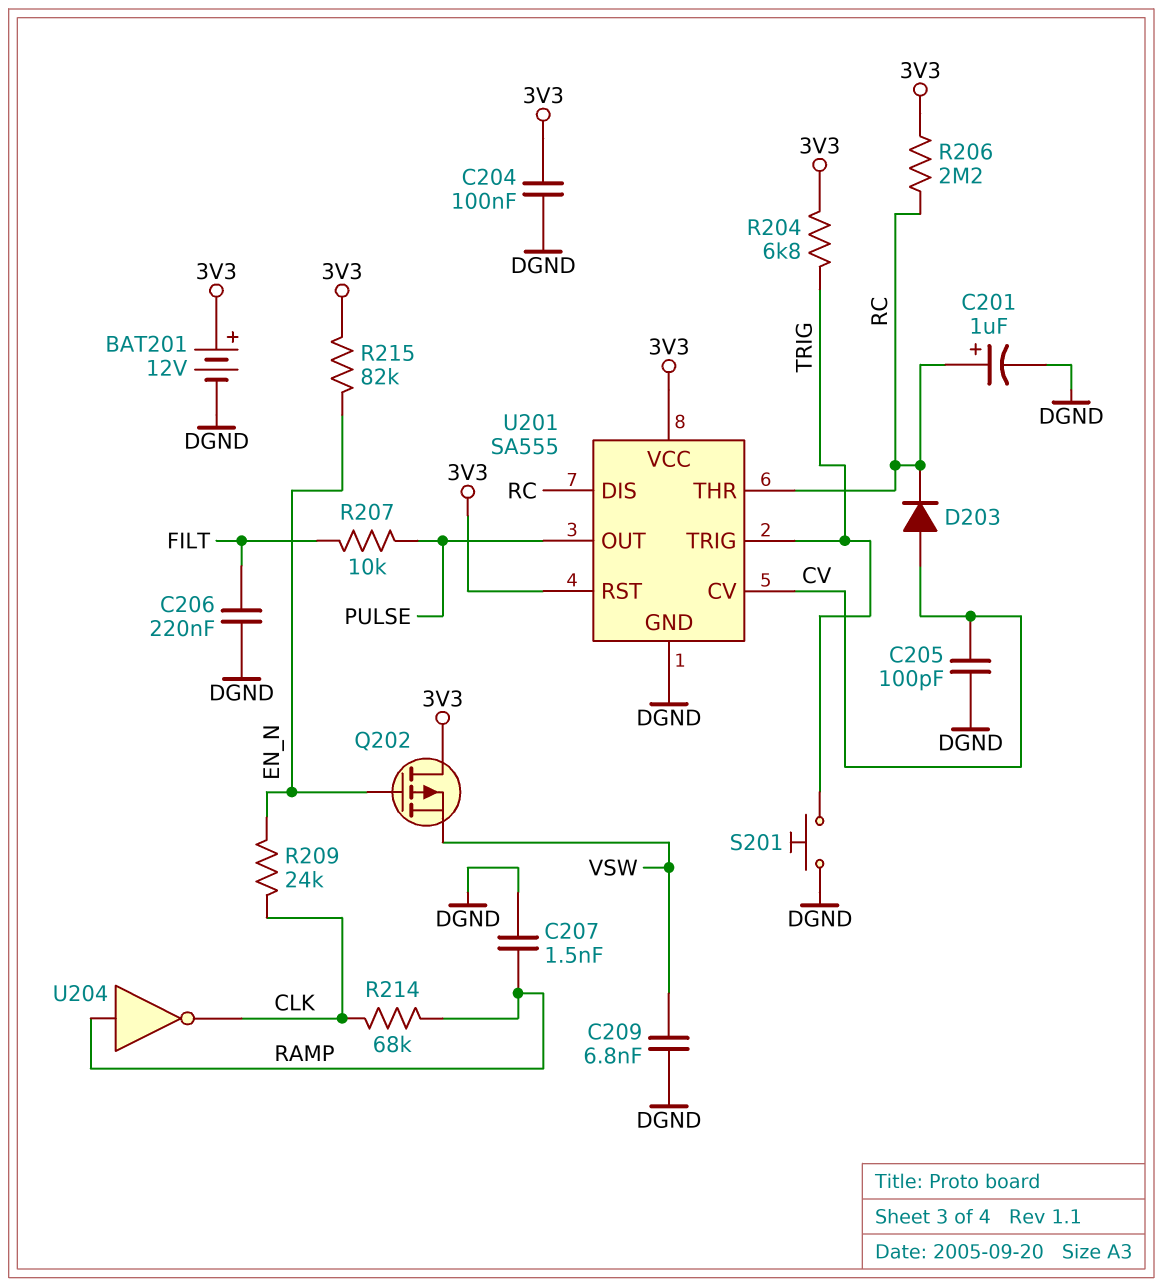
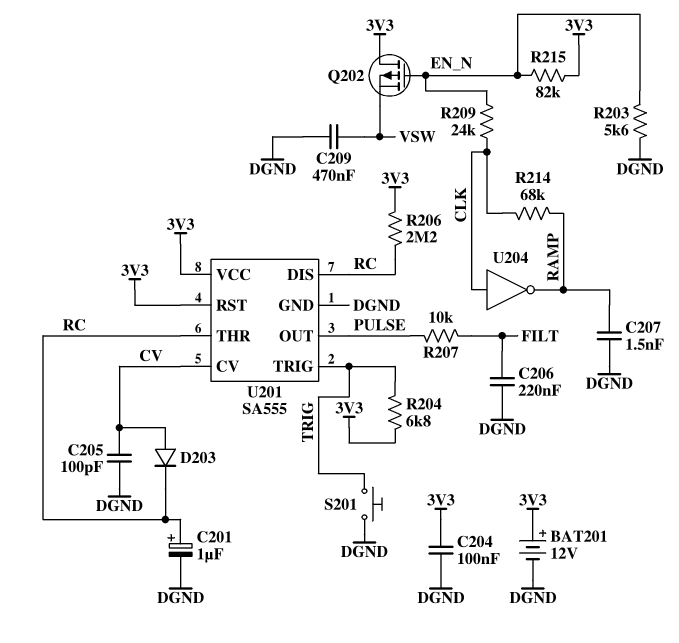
C209: 6.8nF (DGND, VSW) -> 470nF (DGND, VSW)
R203: none -> 5.6k (DGND, EN_N)
U204: NOT (in RAMP, out CLK) -> NOT (in CLK, out RAMP)

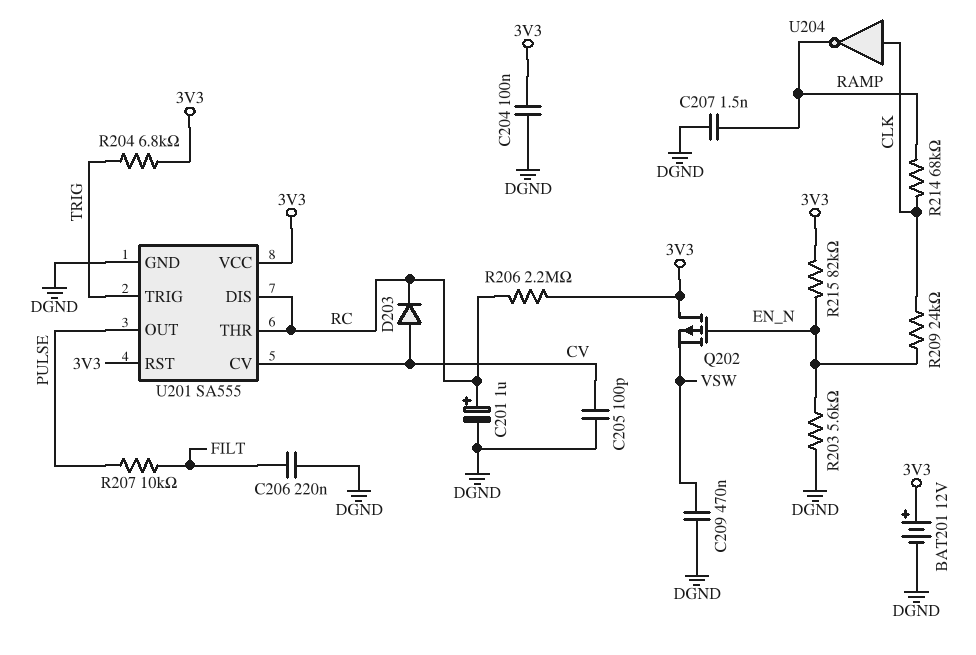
S201: button (DGND, TRIG) -> none

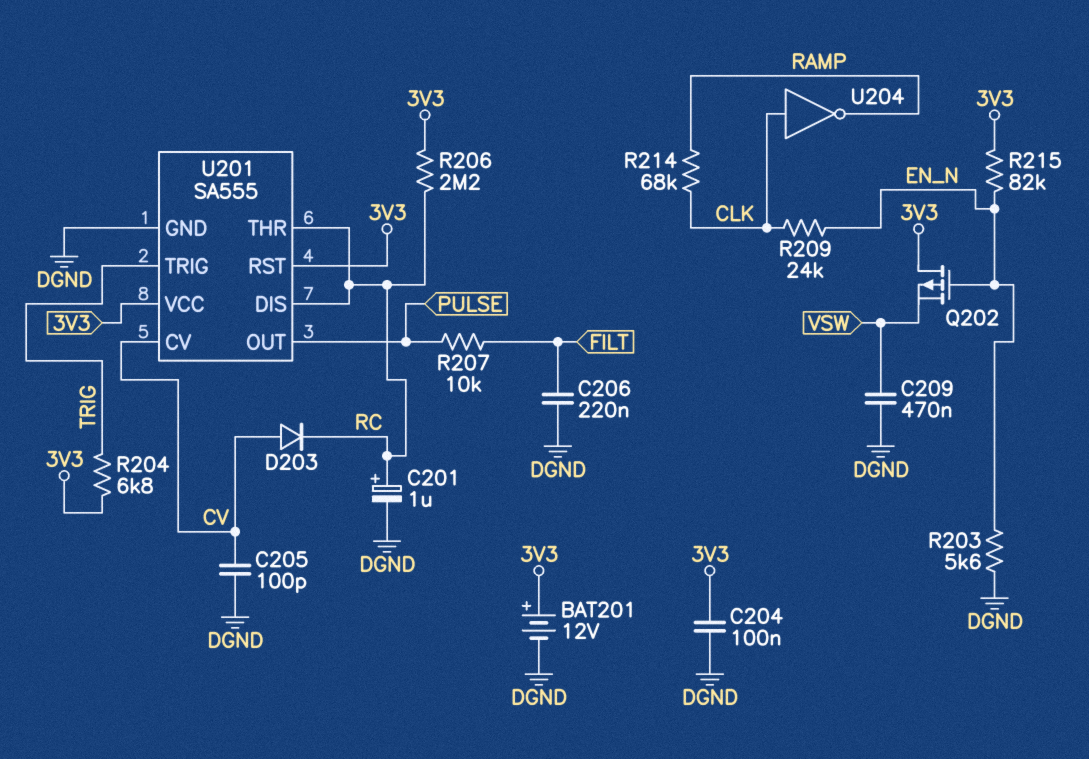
C207: 1.5nF (DGND, RAMP) -> none

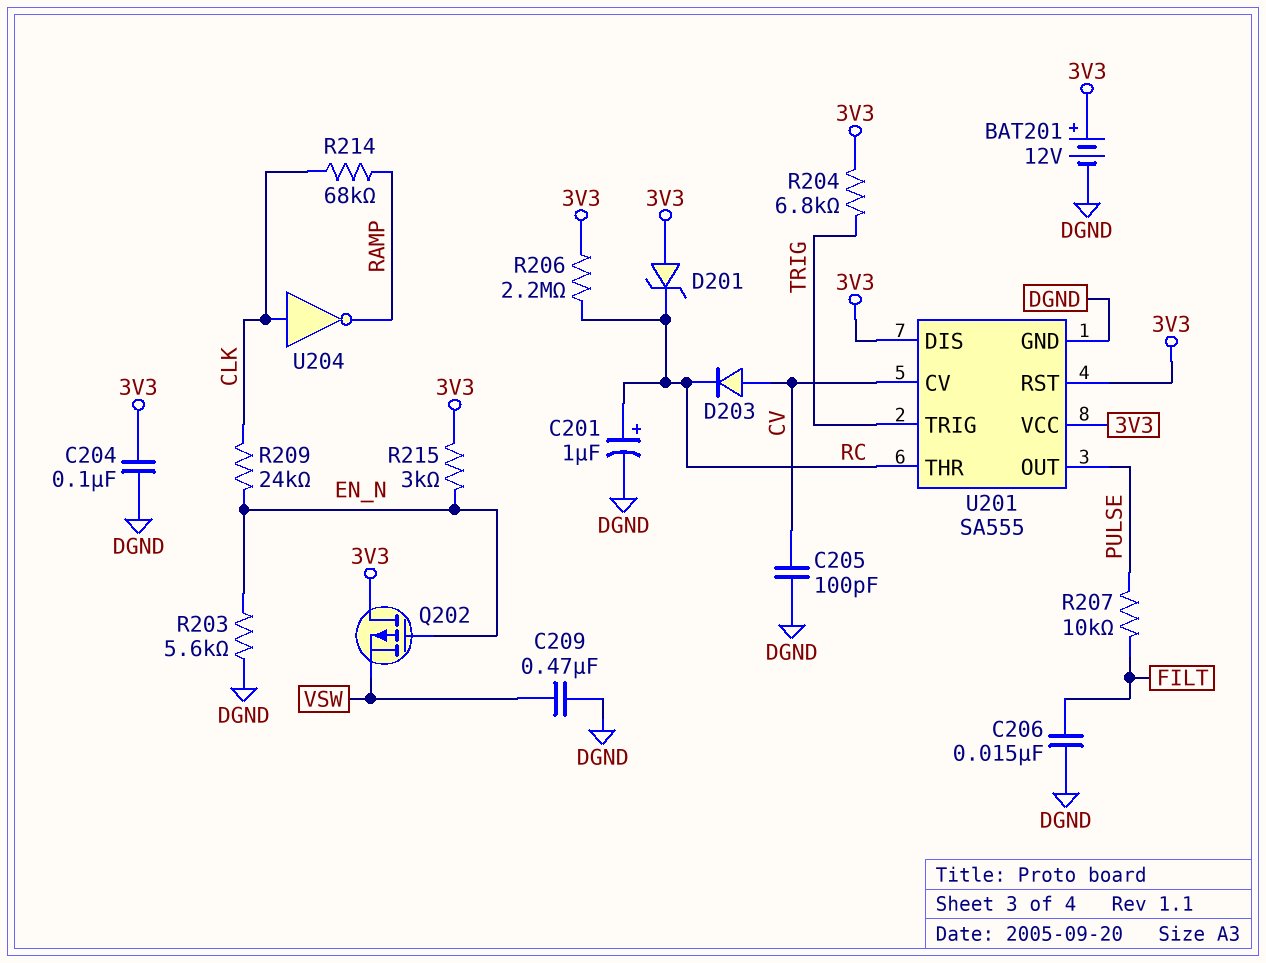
C206: 220nF (DGND, FILT) -> 15nF (DGND, FILT)
D201: none -> zener (A 3V3, K RC)
R215: 82k (3V3, EN_N) -> 3k (3V3, EN_N)
U201 pin DIS: RC -> 3V3

